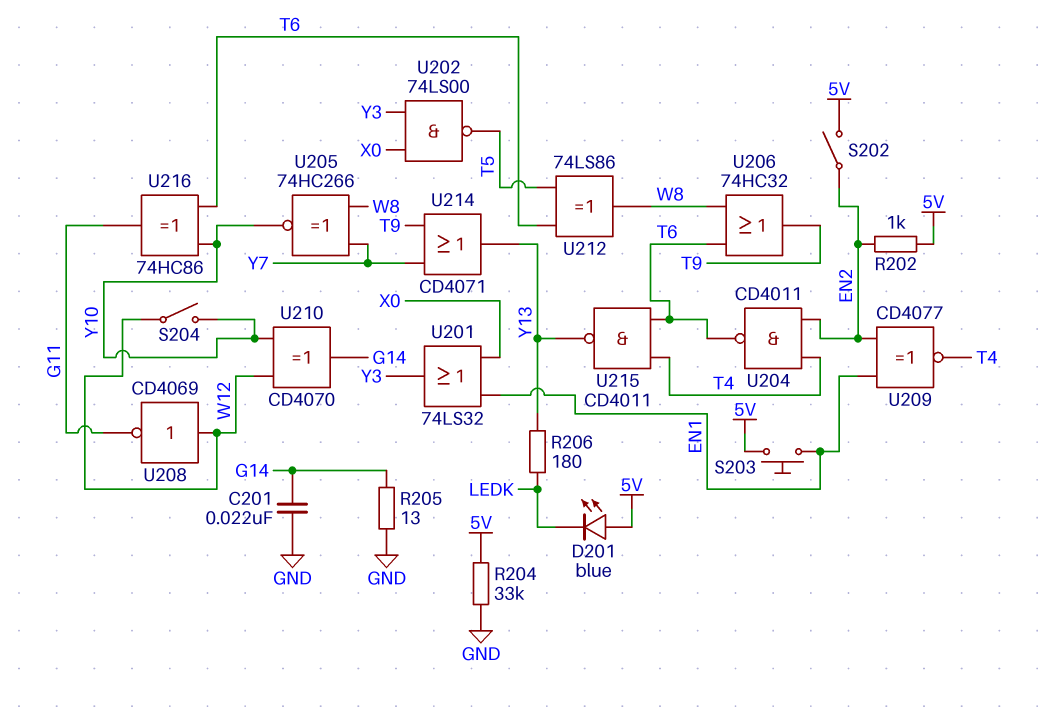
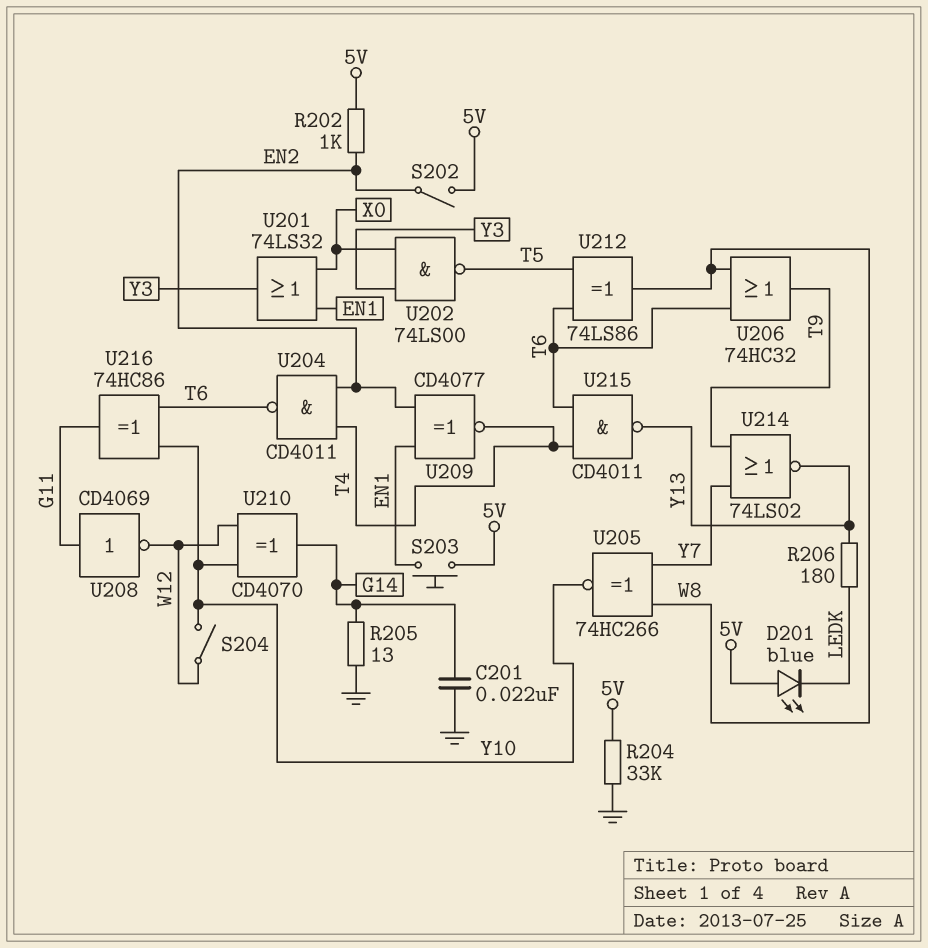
U208: NOT CD4069 (in W12, out G11) -> NOT CD4069 (in G11, out W12)
U214: OR CD4071 (in T9, in Y7, out Y13) -> NOR 74LS02 (in T9, in Y7, out Y13)

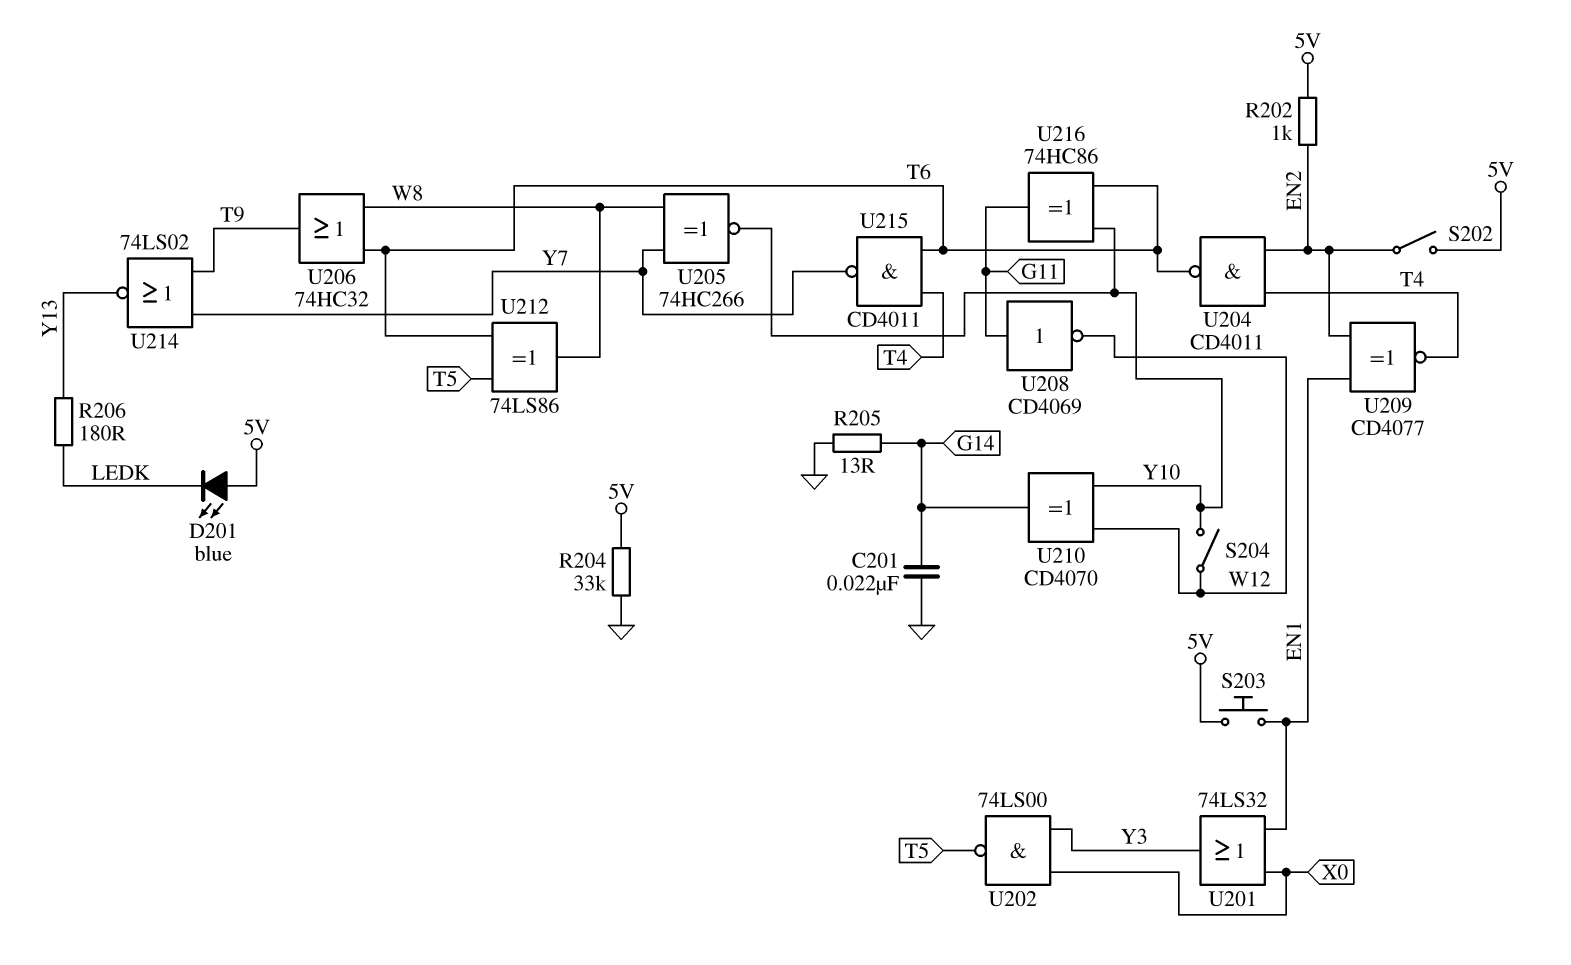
U215: NAND CD4011 (in T4, in T6, out Y13) -> NAND CD4011 (in T4, in T6, out Y7)

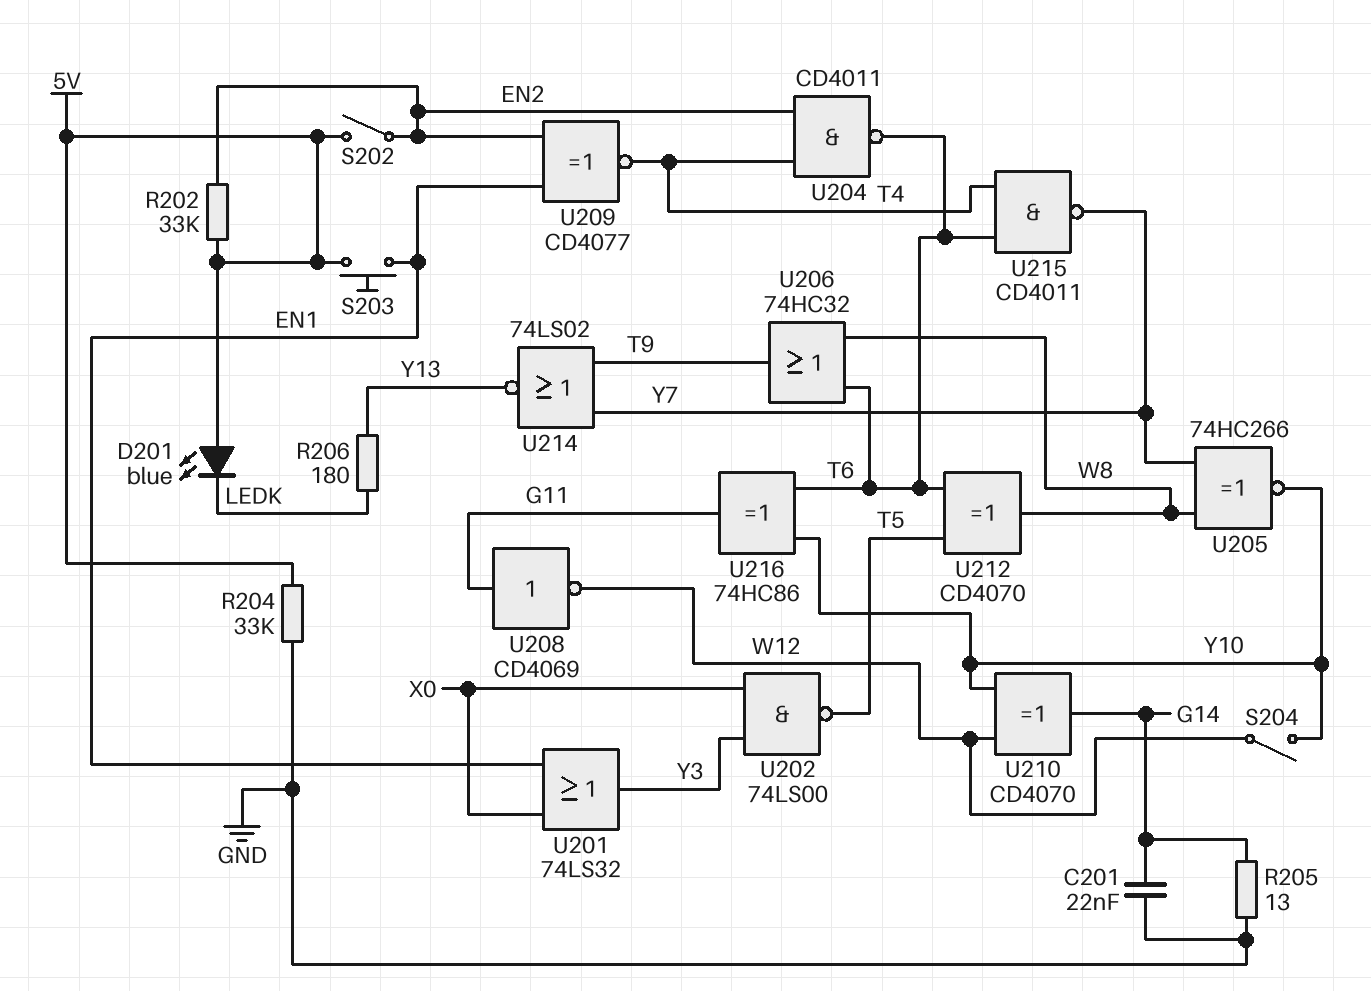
R202: 1k (5V, EN2) -> 33k (5V, EN2)
U212: XOR 74LS86 (in T5, in T6, out W8) -> XOR CD4070 (in T5, in T6, out W8)

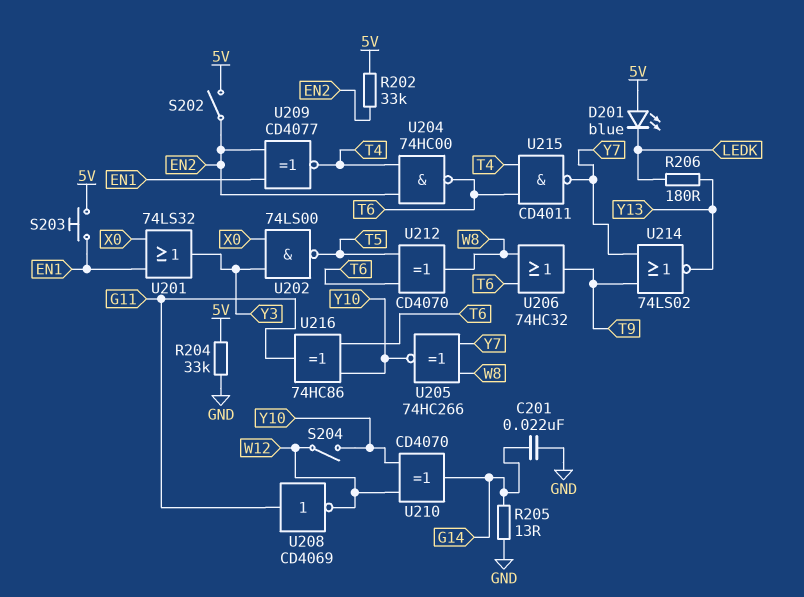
U204: NAND CD4011 (in EN2, in T4, out T6) -> NAND 74HC00 (in EN2, in T4, out T6)

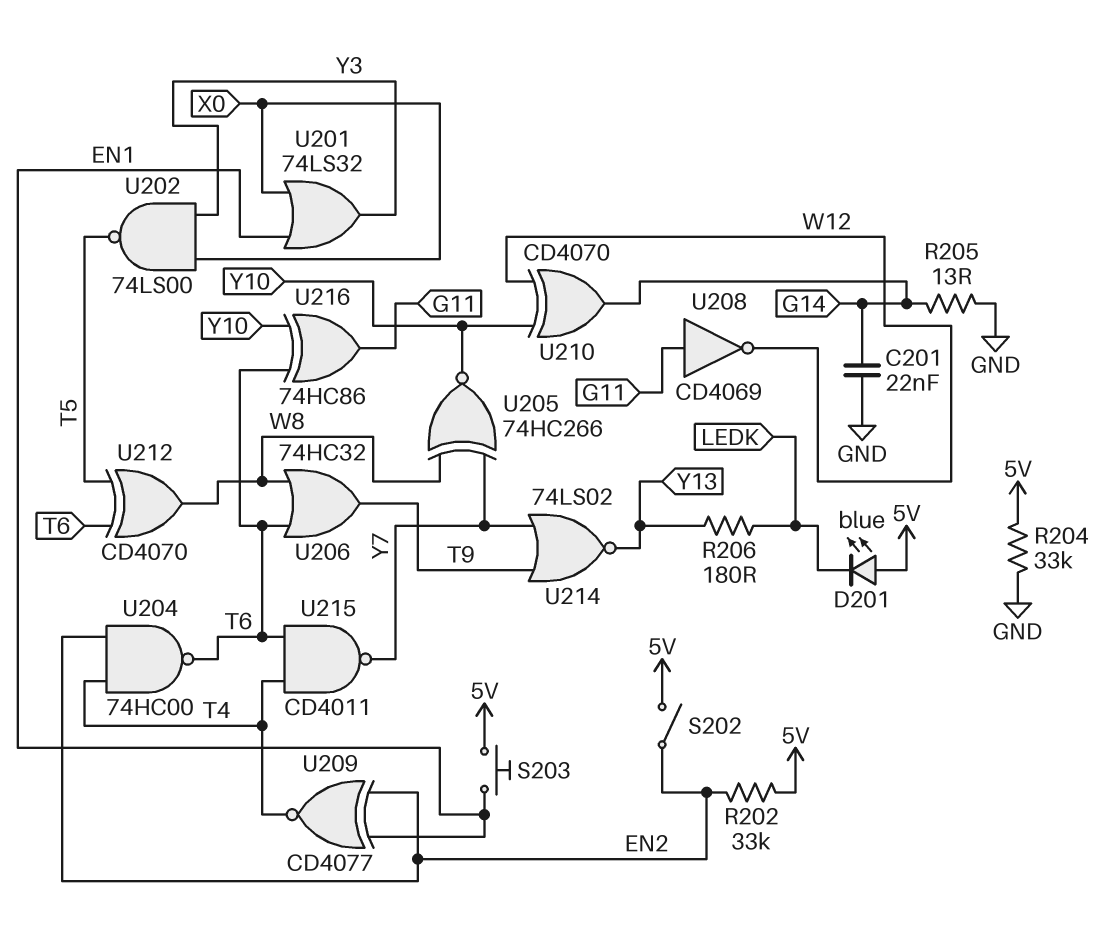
S204: switch (W12, Y10) -> none

